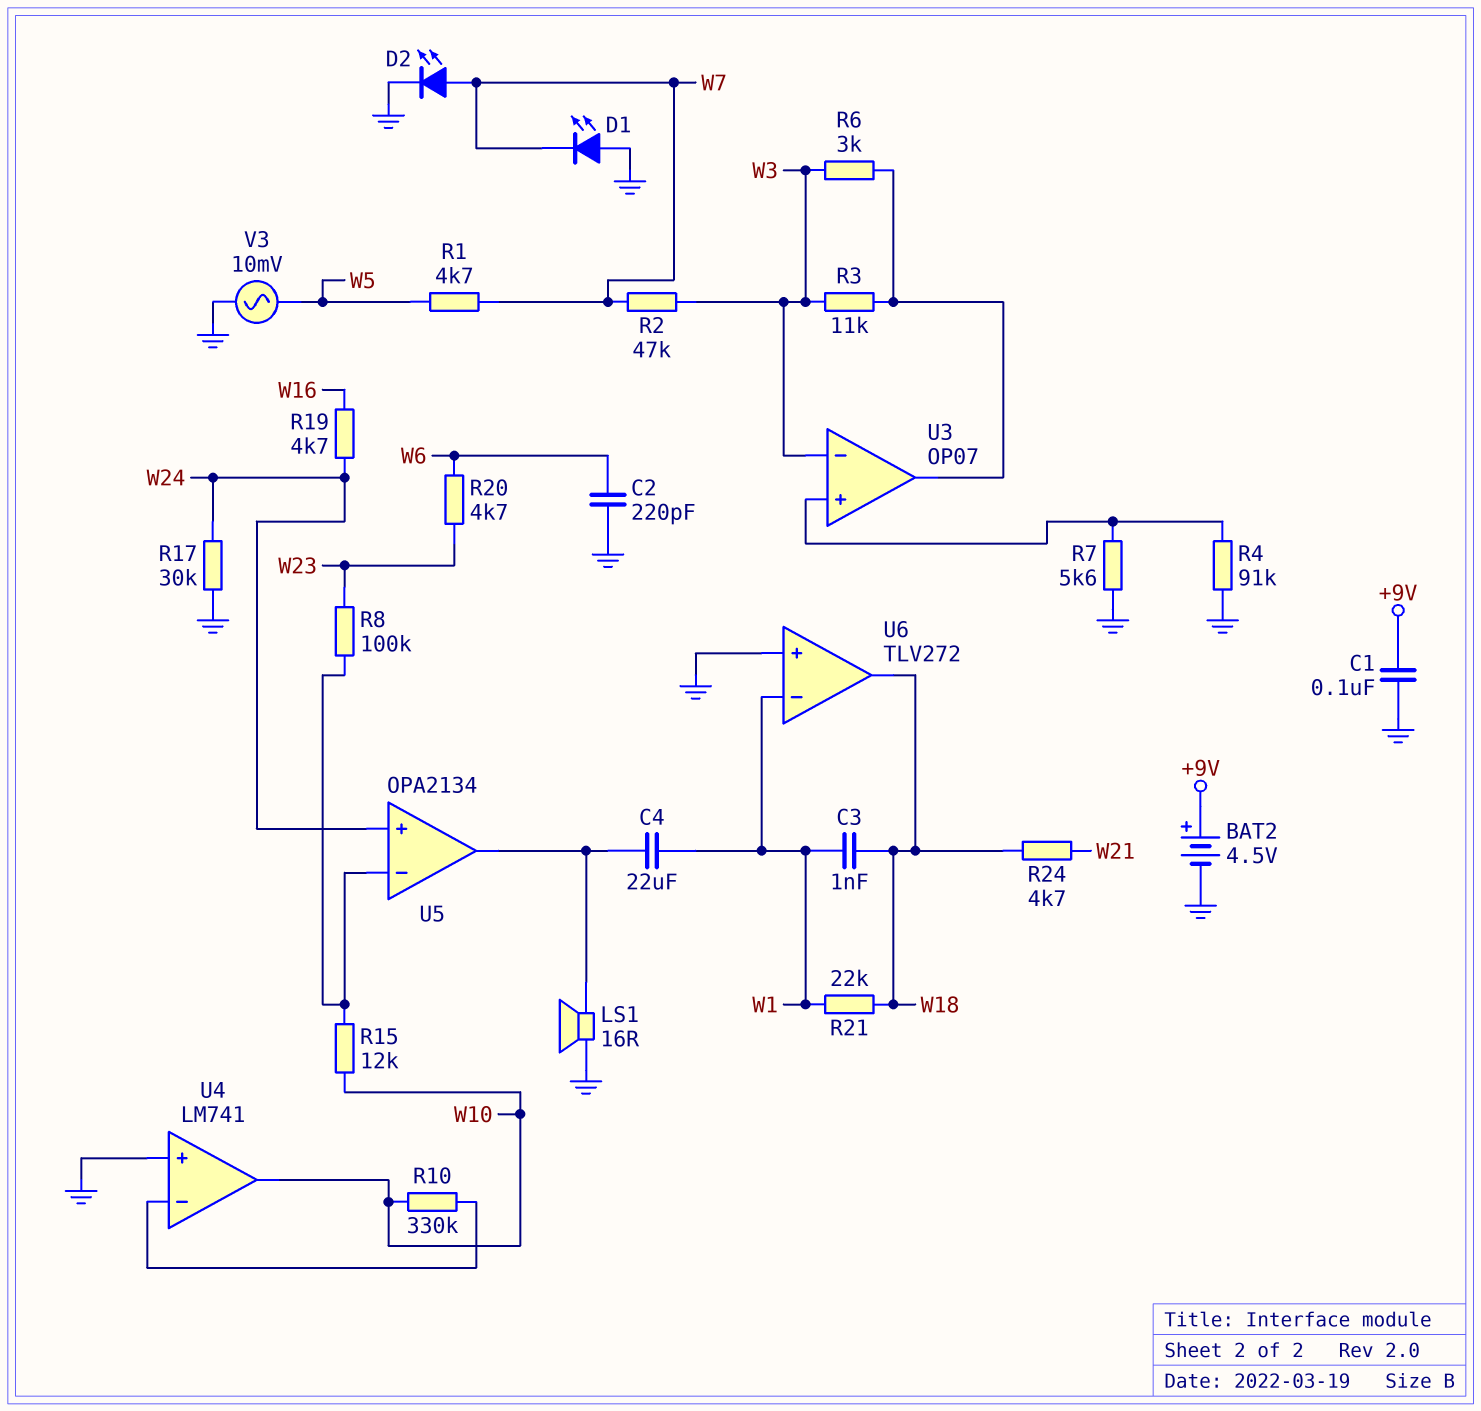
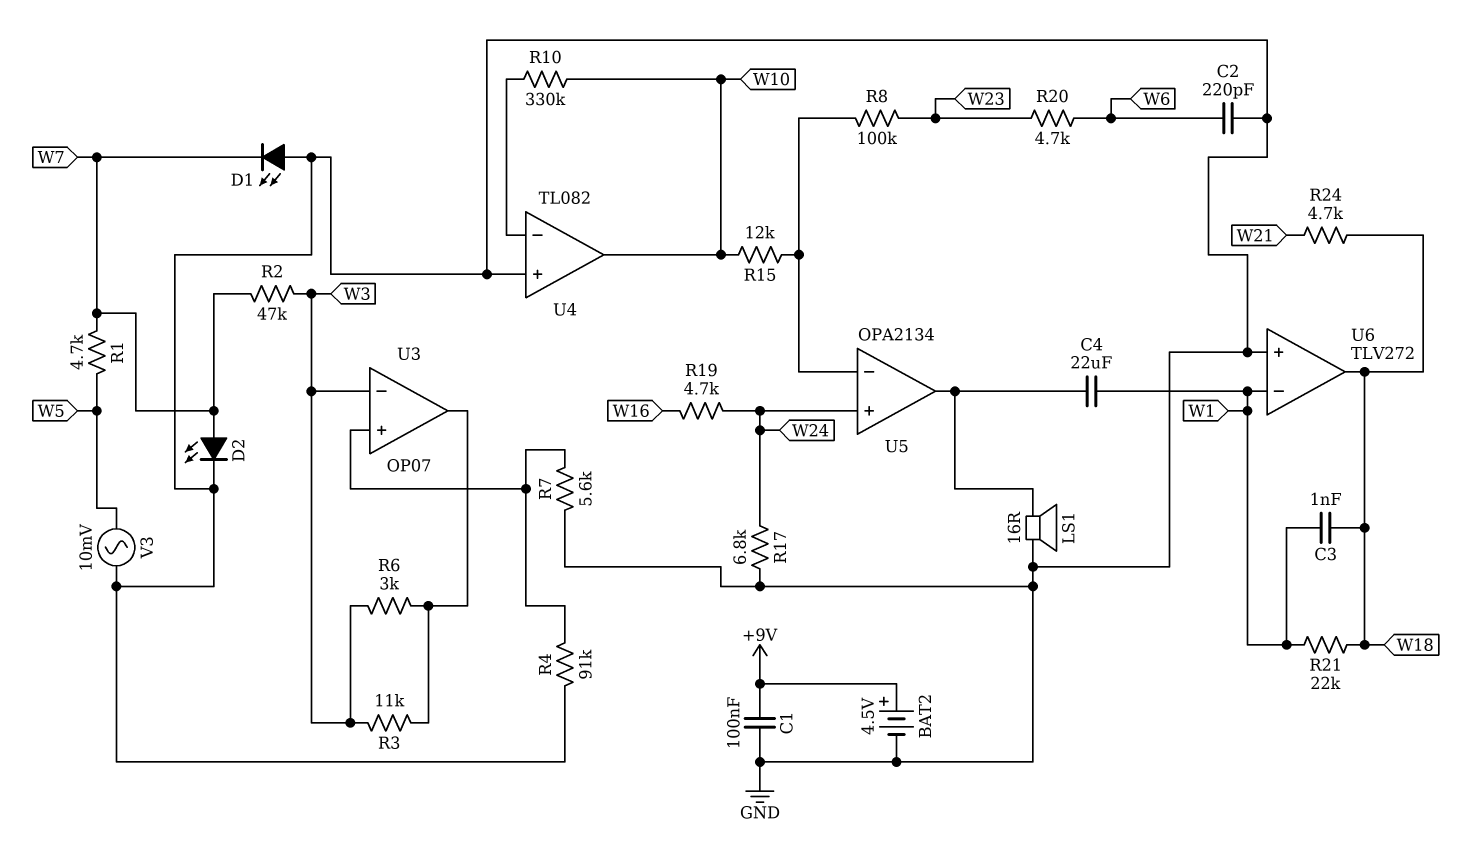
R17: 30k (GND, W24) -> 6.8k (GND, W24)
U4: LM741 -> TL082

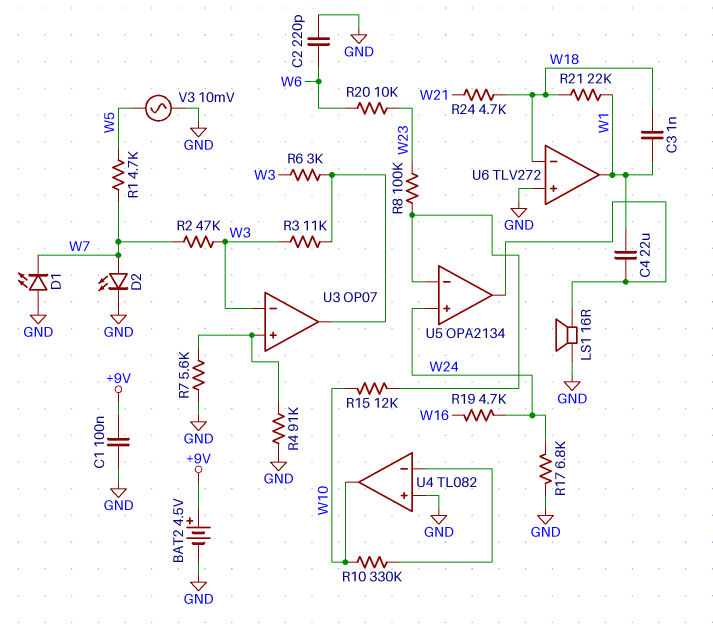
R20: 4.7k (W6, W23) -> 10k (W6, W23)
U6 pin in-: W1 -> W18
U6 pin out: W18 -> W1

